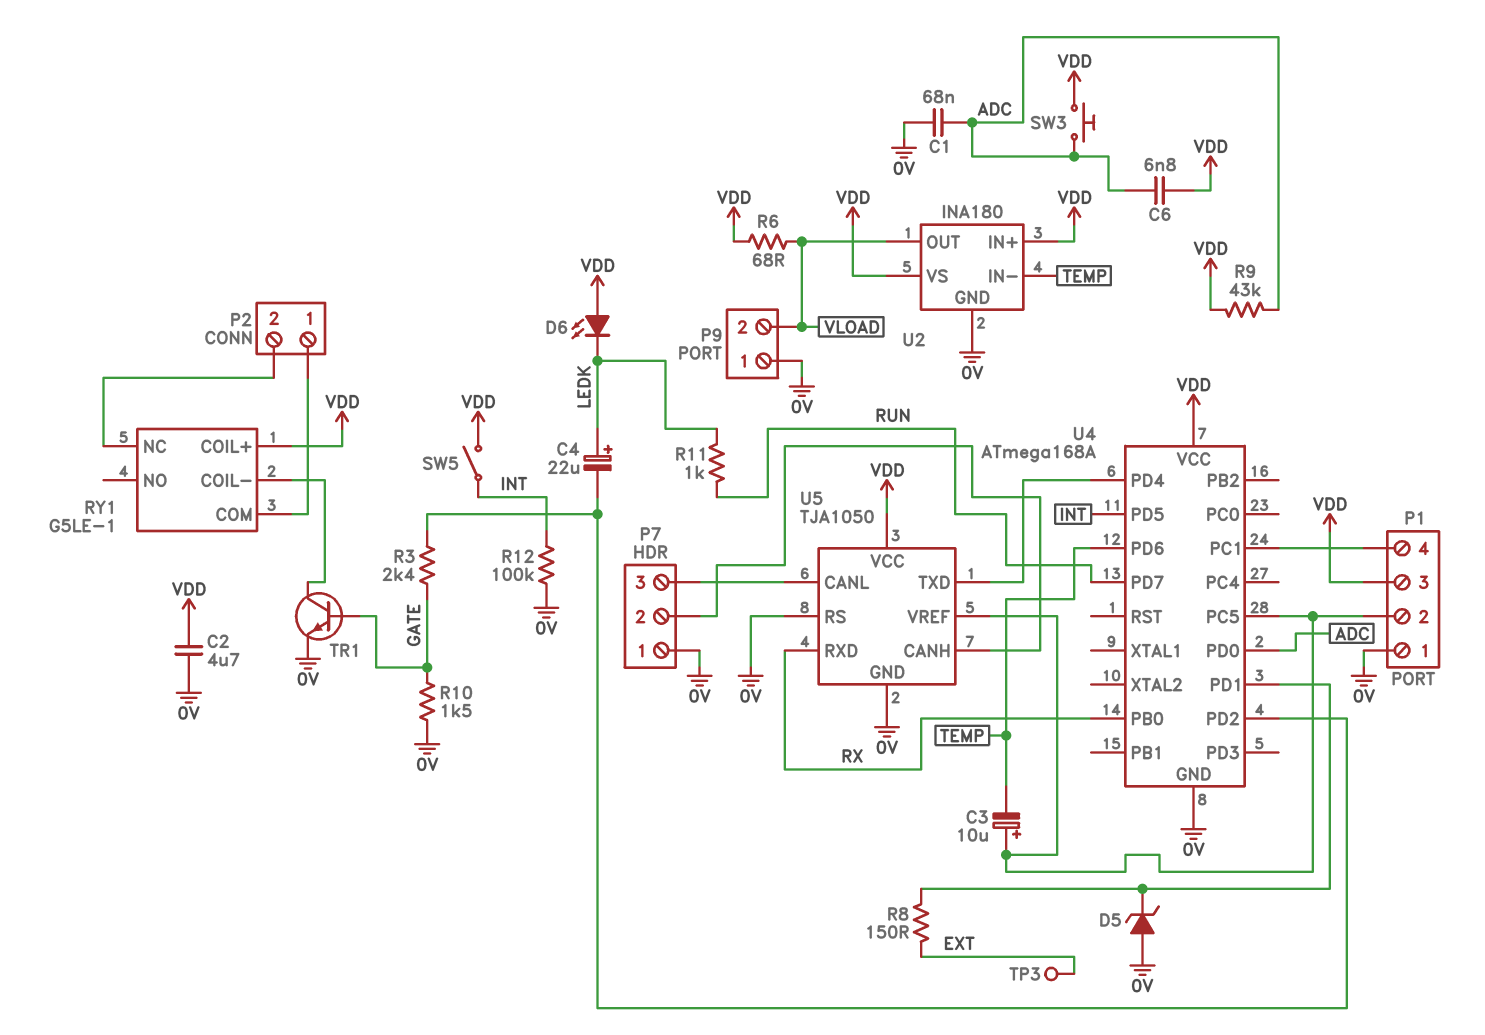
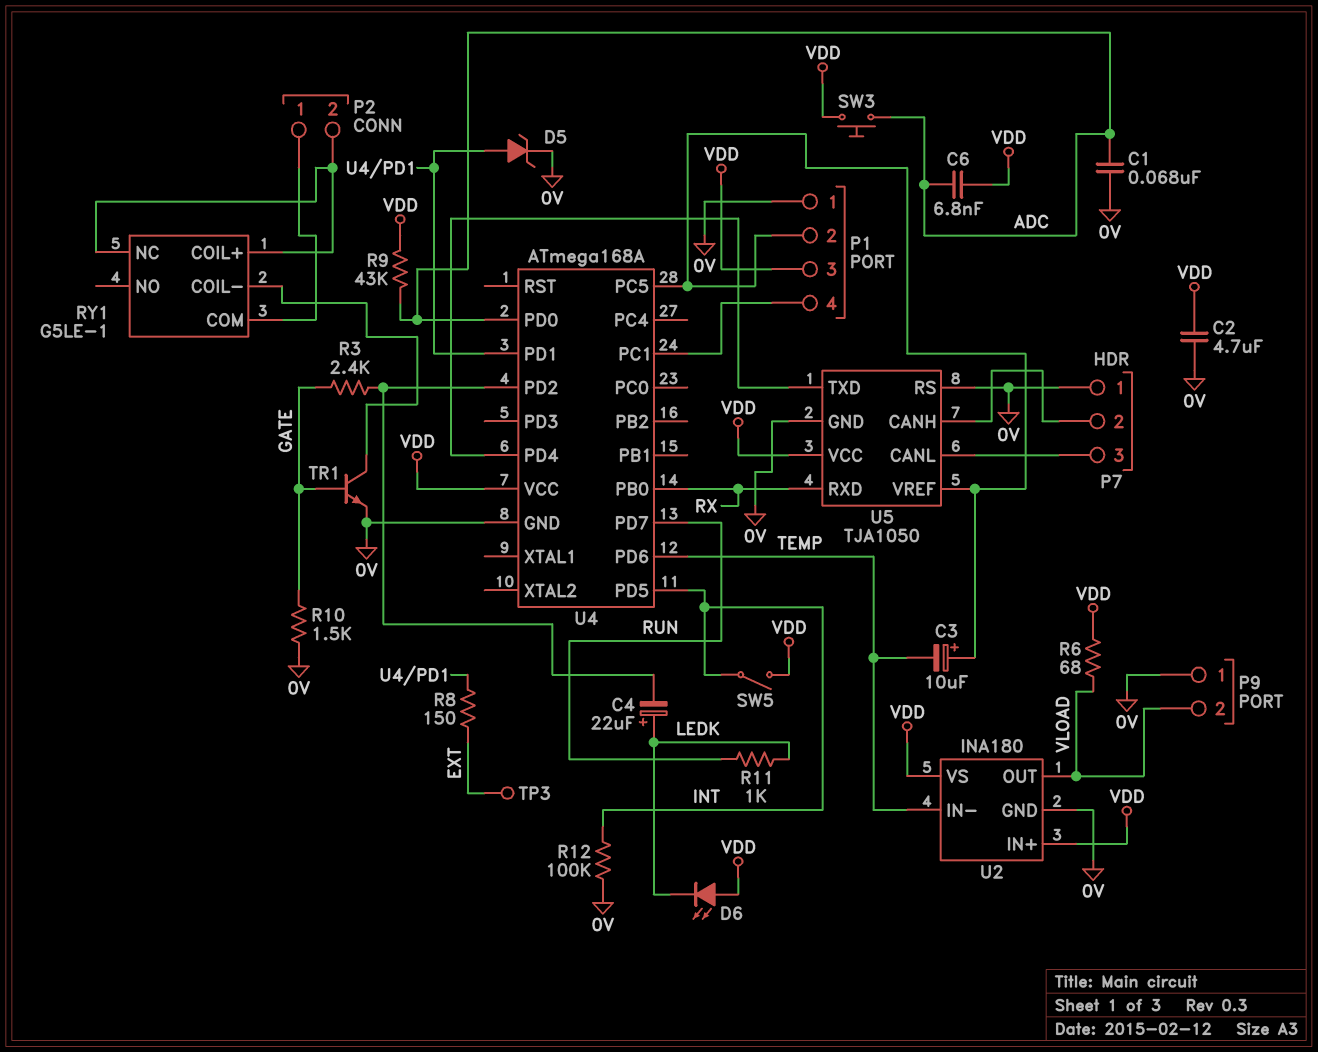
D5: zener (A 0V, K U4/PD1) -> zener (A U4/PD1, K 0V)
RY1 pin COIL+: VDD -> P2/2

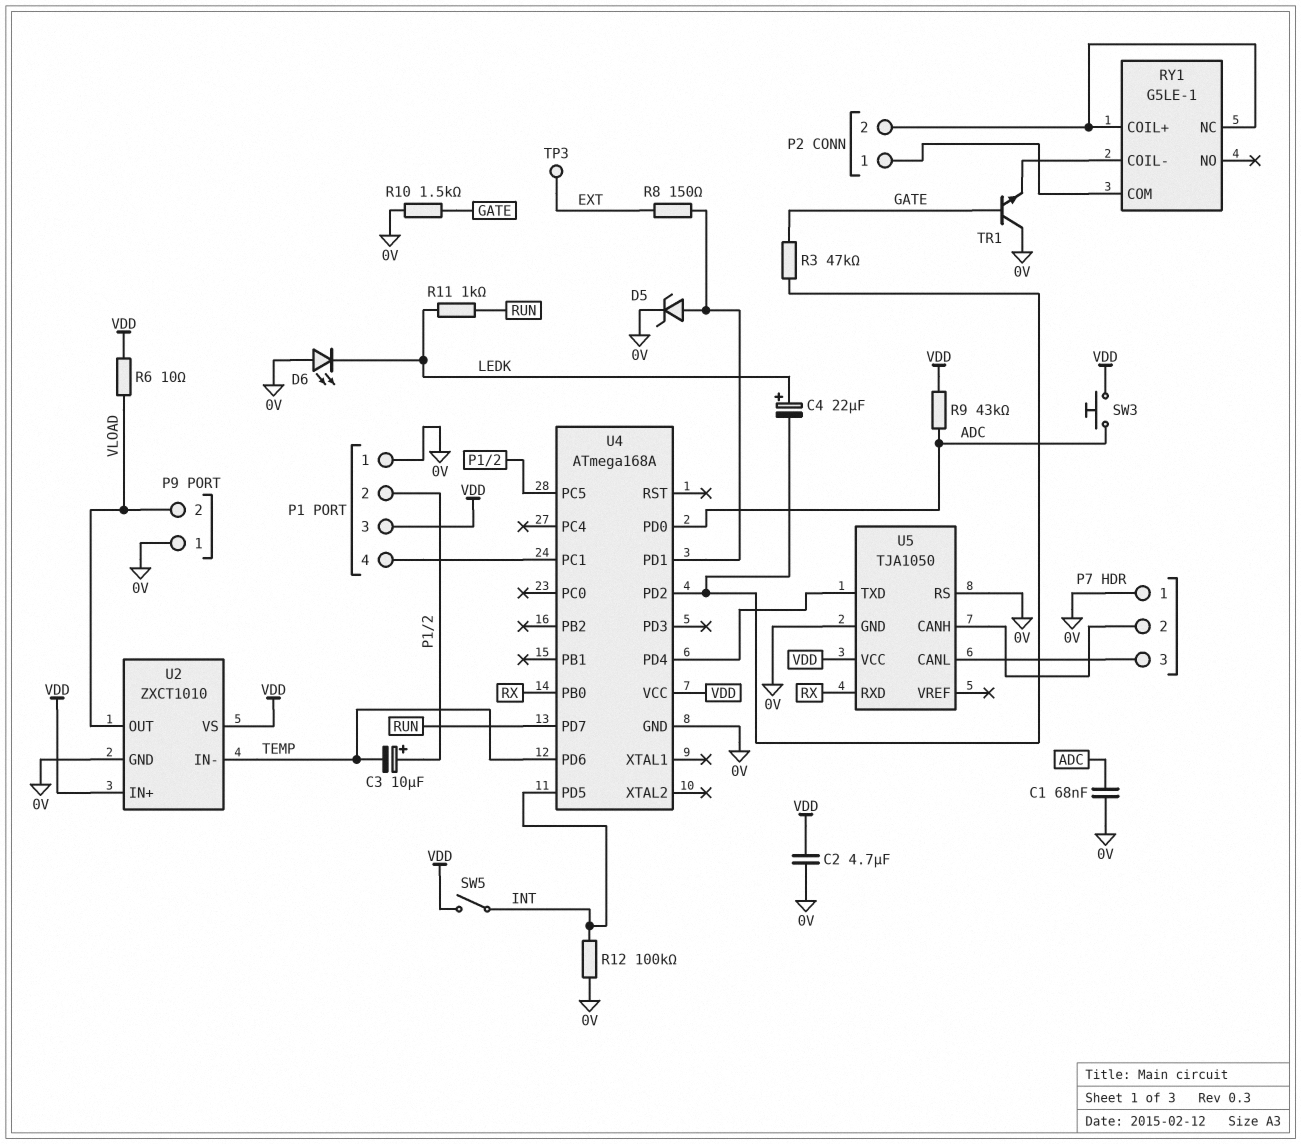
C6: 6.8nF (ADC, VDD) -> none
D6: LED (A VDD, K LEDK) -> LED (A 0V, K LEDK)
R3: 2.4k (GATE, U4/PD2) -> 47k (GATE, U4/PD2)
R6: 68 (VDD, VLOAD) -> 10 (VDD, VLOAD)
TR1: NPN (B GATE, C RY1/COIL-, E 0V) -> NPN (B GATE, C 0V, E RY1/COIL-)
U2: INA180 -> ZXCT1010
U5 pin VREF: P1/2 -> none

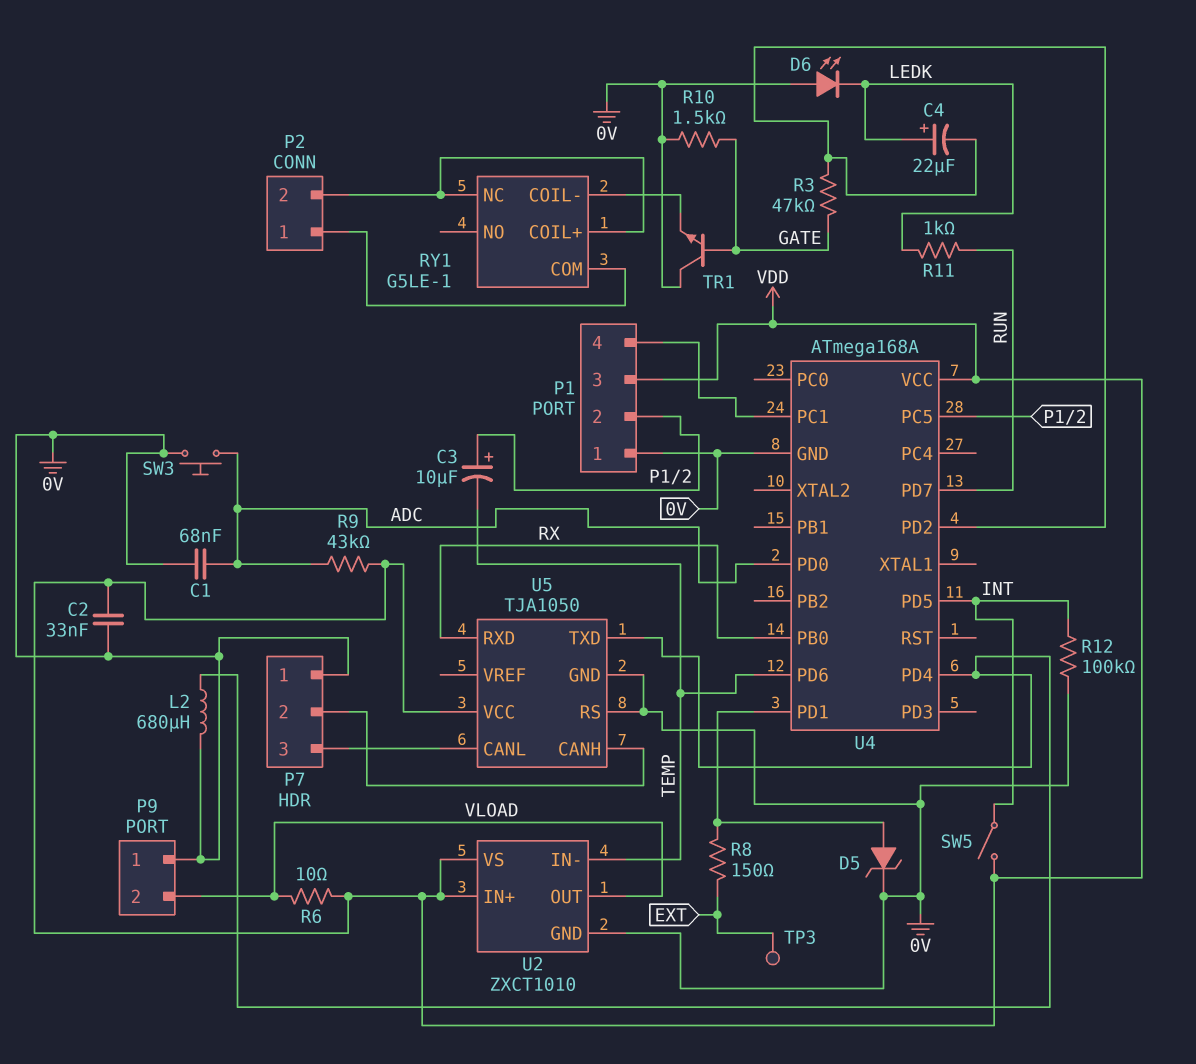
C2: 4.7uF (0V, VDD) -> 33nF (0V, VDD)
L2: none -> 680uH (0V, U4/PD4)
SW3: button (ADC, VDD) -> button (0V, ADC)

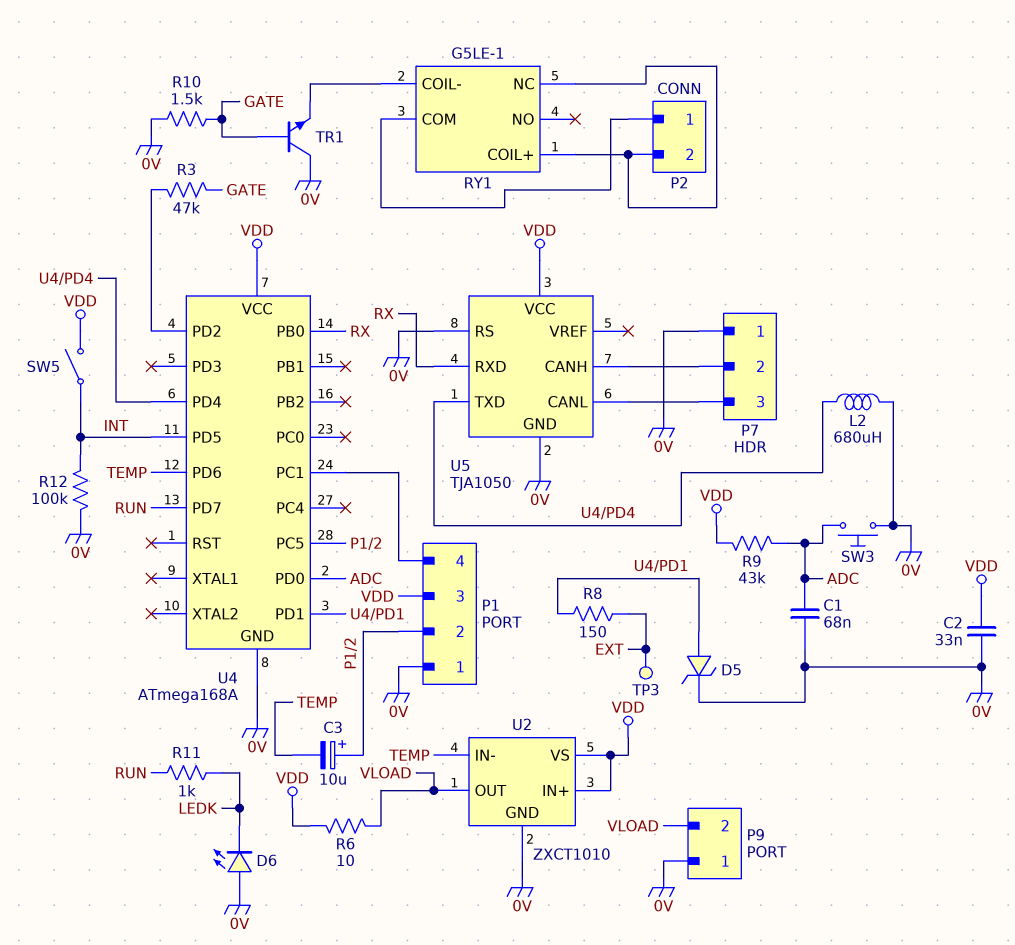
C4: 22uF (plus LEDK, minus U4/PD2) -> none

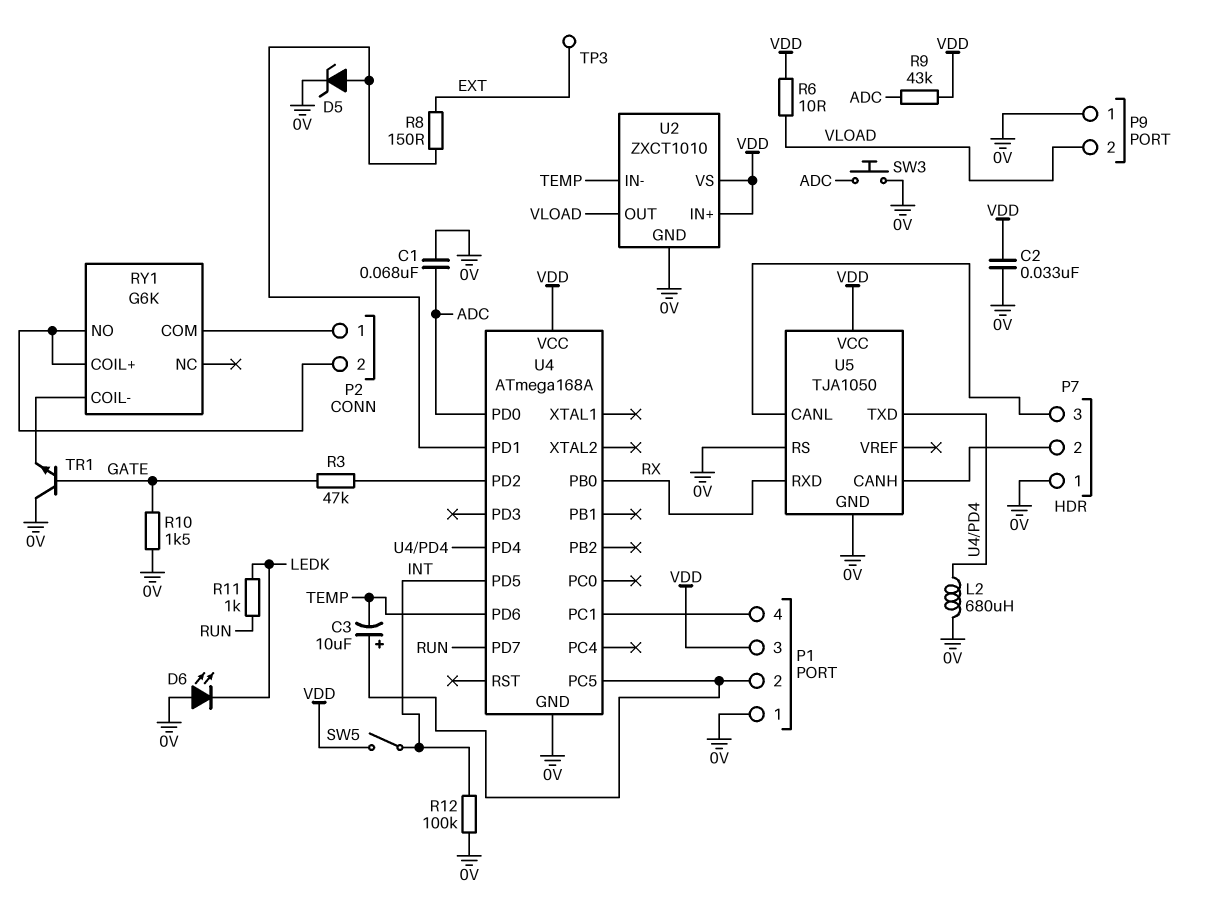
RY1: G5LE-1 -> G6K
RY1 pin NC: P2/2 -> none
RY1 pin NO: none -> P2/2

